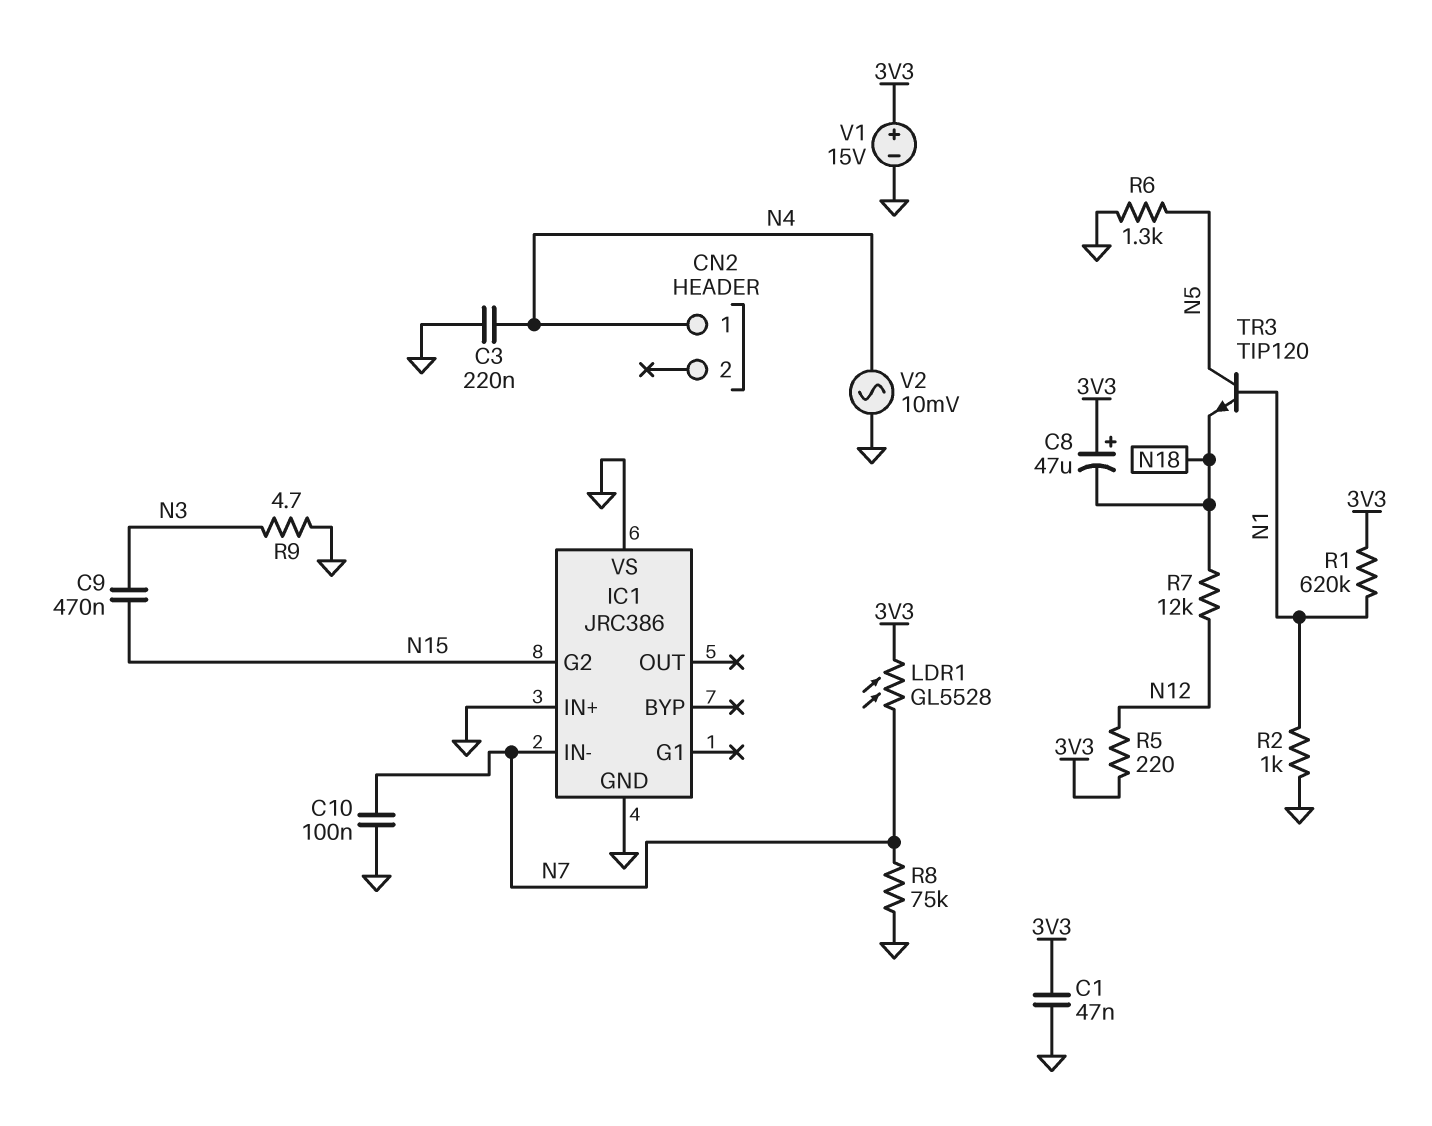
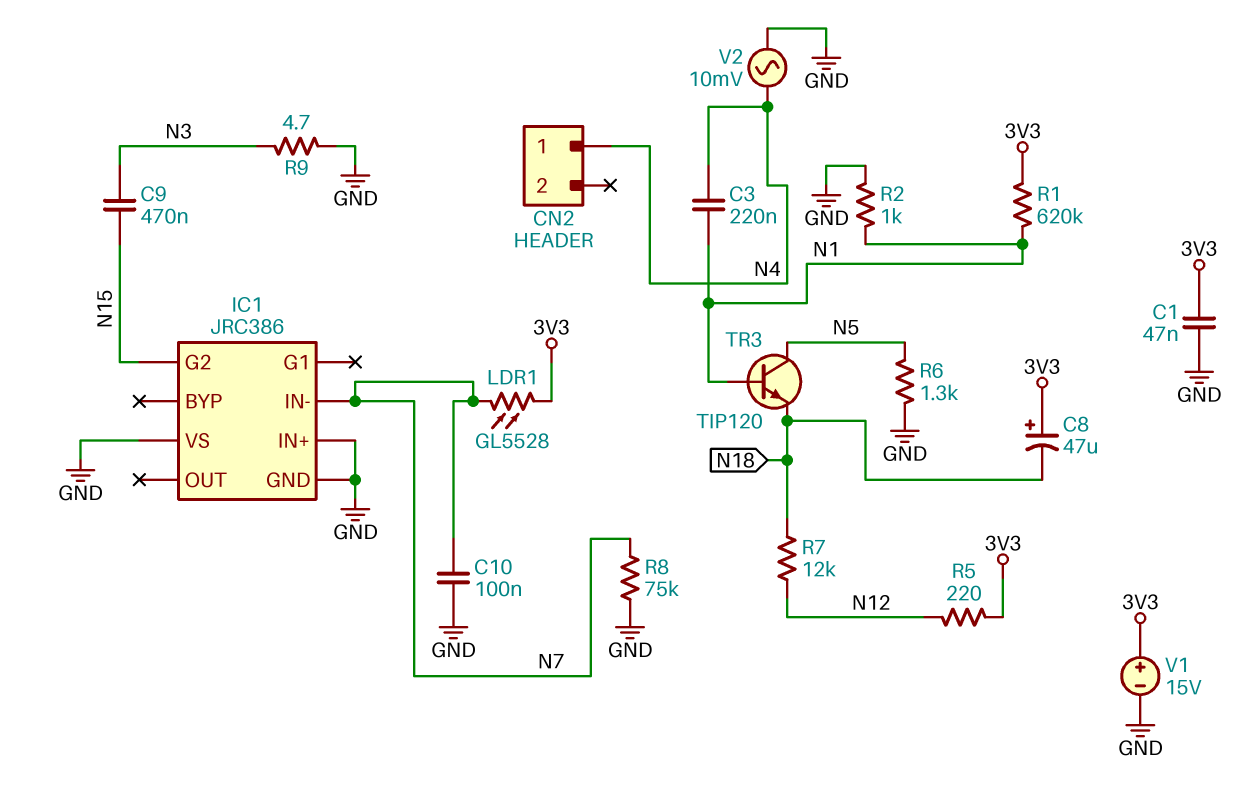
C3: 220nF (GND, N4) -> 220nF (N1, N4)

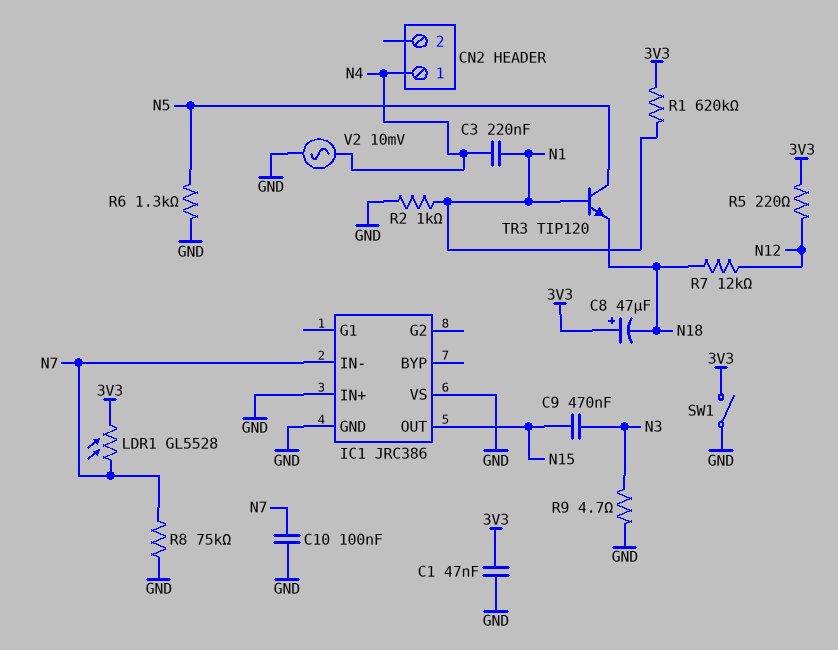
IC1 pin G2: N15 -> none
IC1 pin OUT: none -> N15
SW1: none -> switch (3V3, GND)
V1: 15V (plus 3V3, minus GND) -> none

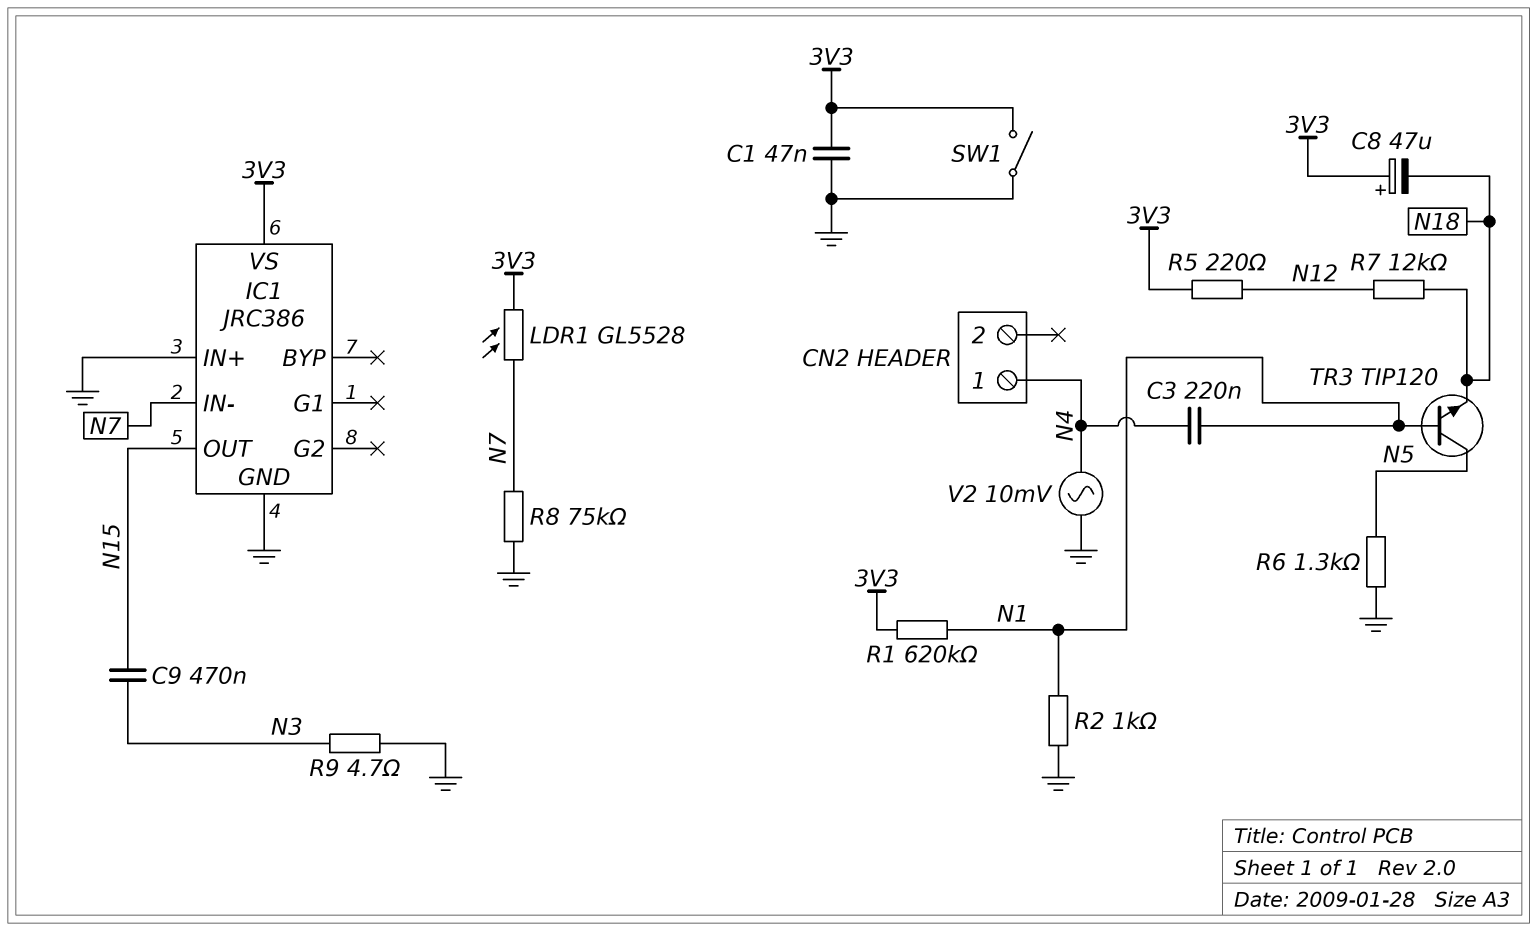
C10: 100nF (GND, N7) -> none
IC1 pin VS: GND -> 3V3

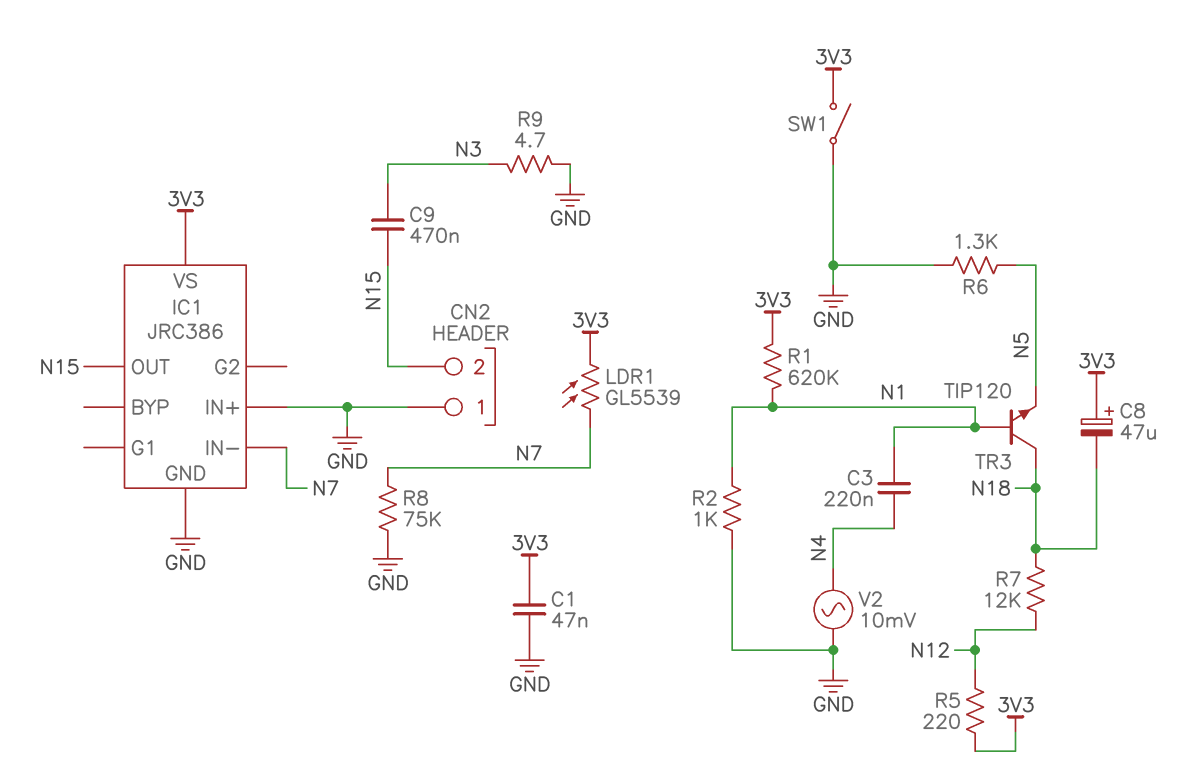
CN2 pin 1: N4 -> GND
CN2 pin 2: none -> N15
LDR1: GL5528 (3V3, N7) -> GL5539 (3V3, N7)
TR3: NPN TIP120 (B N1, C N5, E N18) -> NPN TIP120 (B N1, C N18, E N5)

